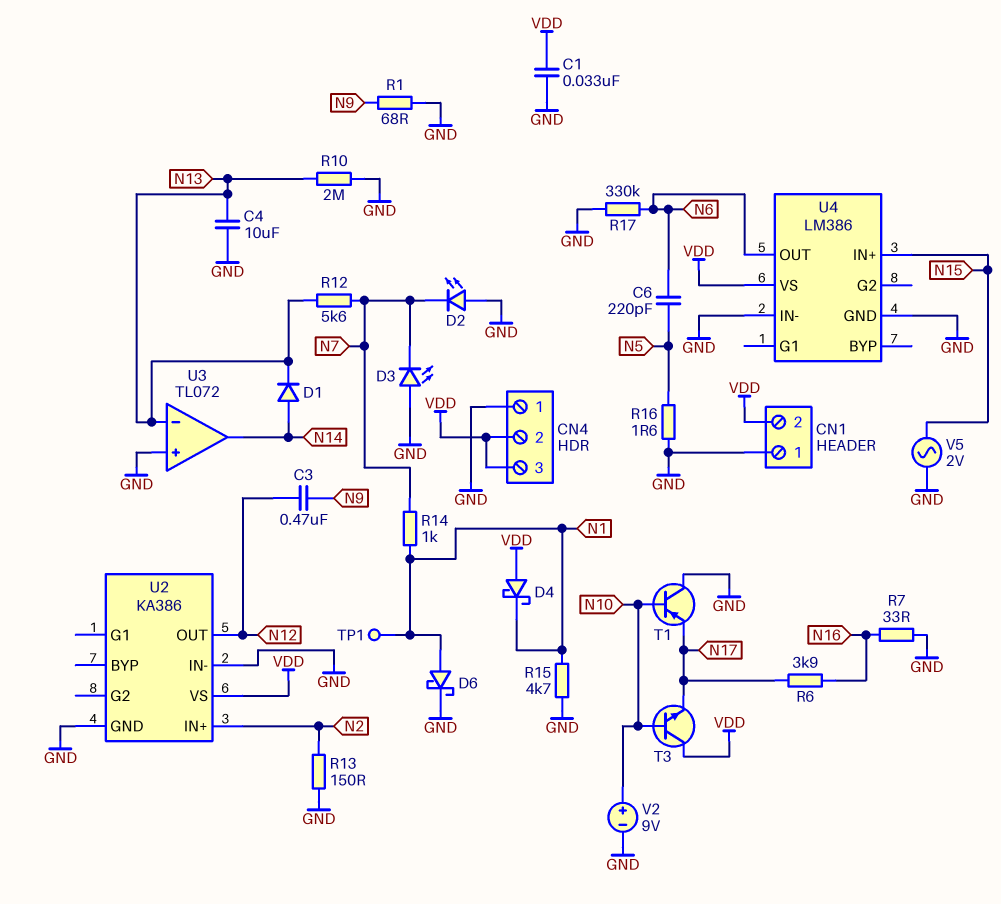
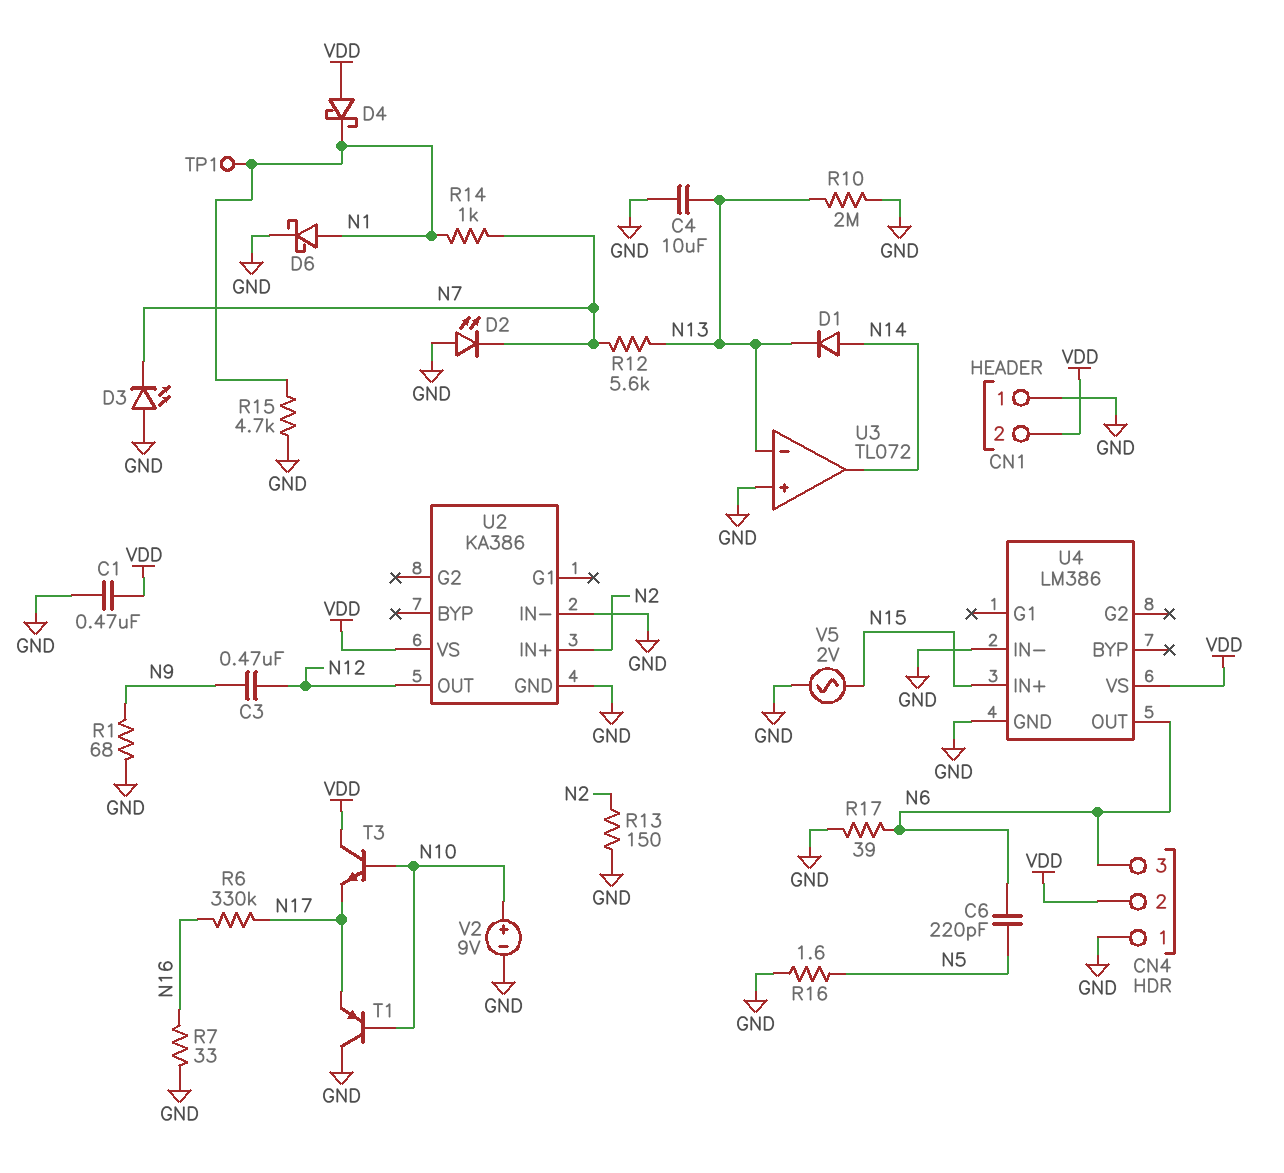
C1: 33nF (GND, VDD) -> 470nF (GND, VDD)
CN4 pin 3: VDD -> N6
R6: 3.9k (N16, N17) -> 330k (N16, N17)
R17: 330k (GND, N6) -> 39 (GND, N6)

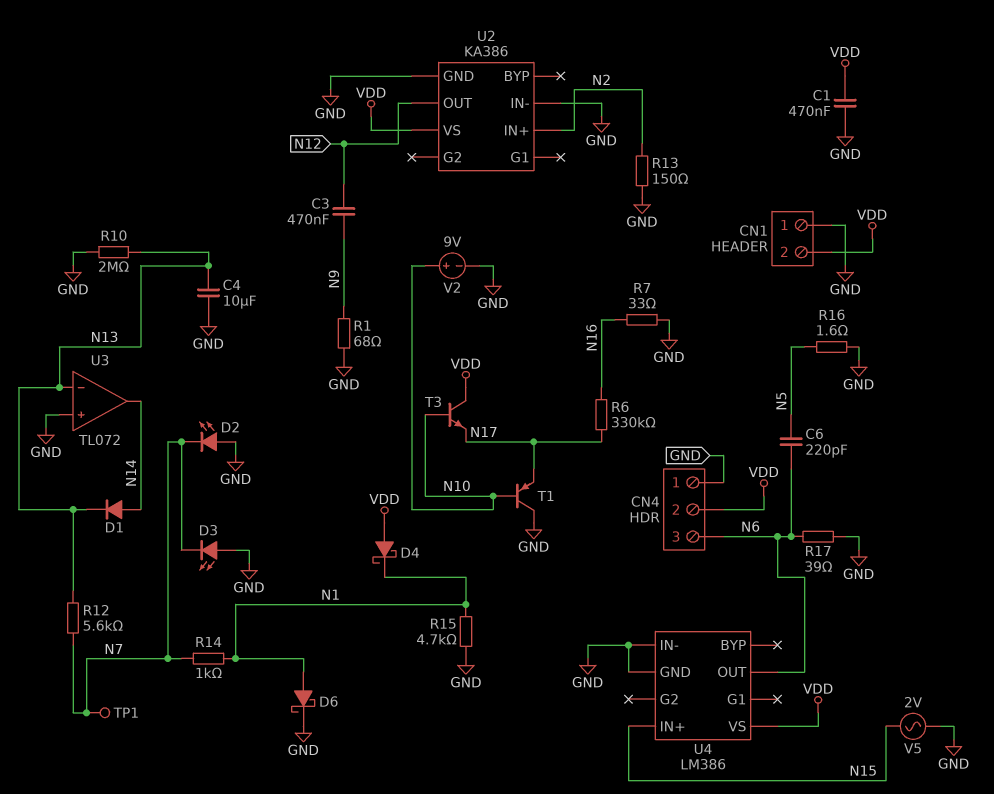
TP1: test point (N1) -> test point (N7)

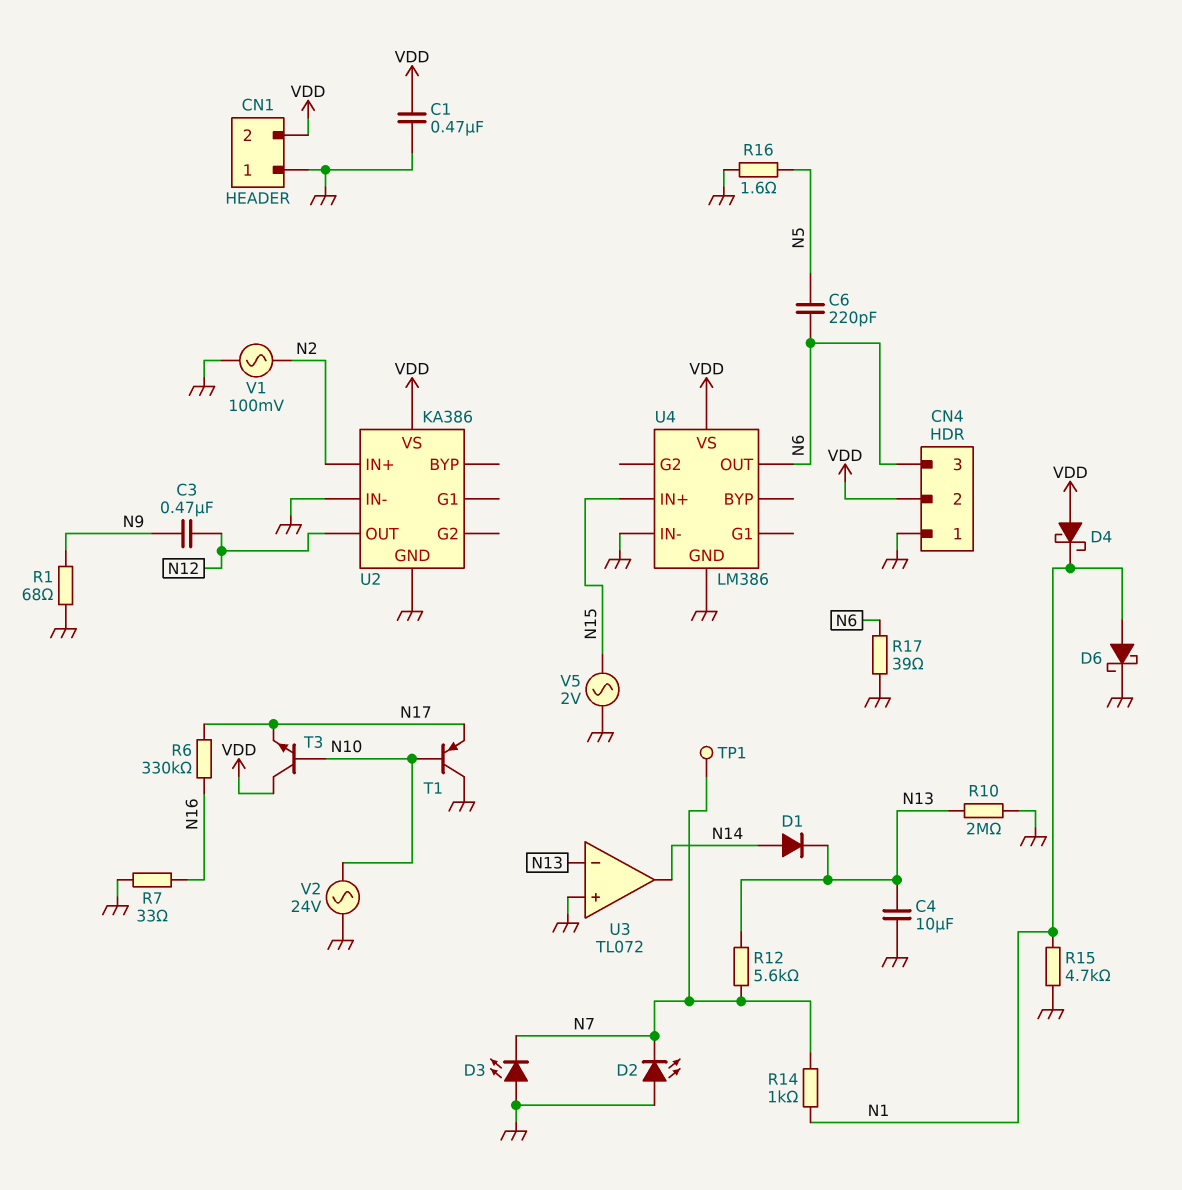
R13: 150 (GND, N2) -> none
V1: none -> AC 100mV (GND, N2)
V2: 9V (plus N10, minus GND) -> AC 24V (GND, N10)

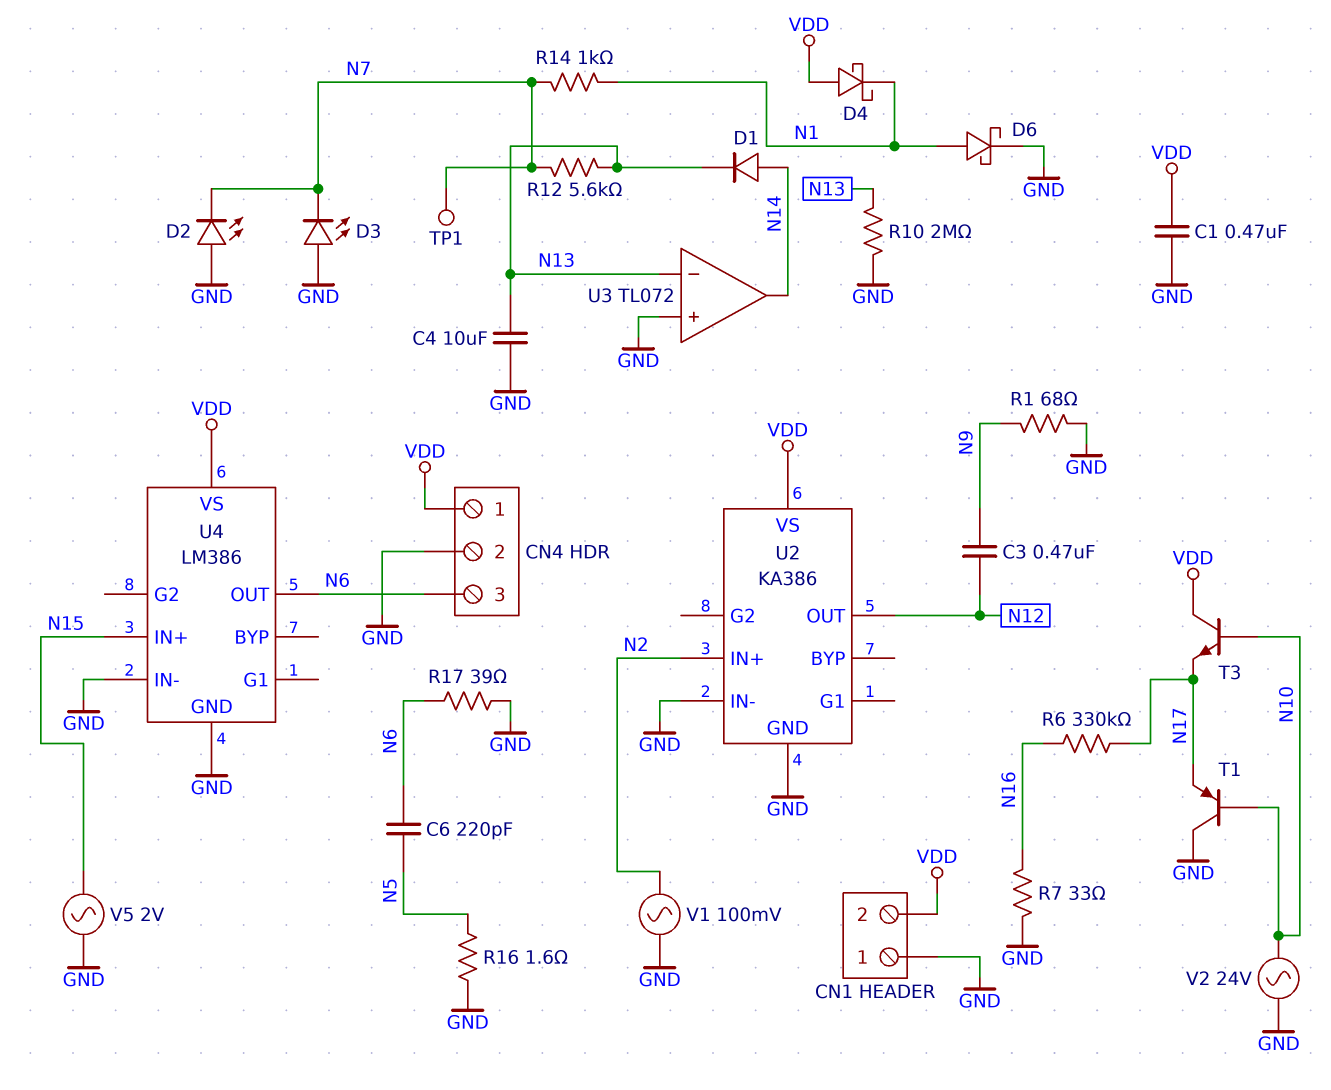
CN4 pin 1: GND -> VDD
CN4 pin 2: VDD -> GND
R15: 4.7k (GND, N1) -> none

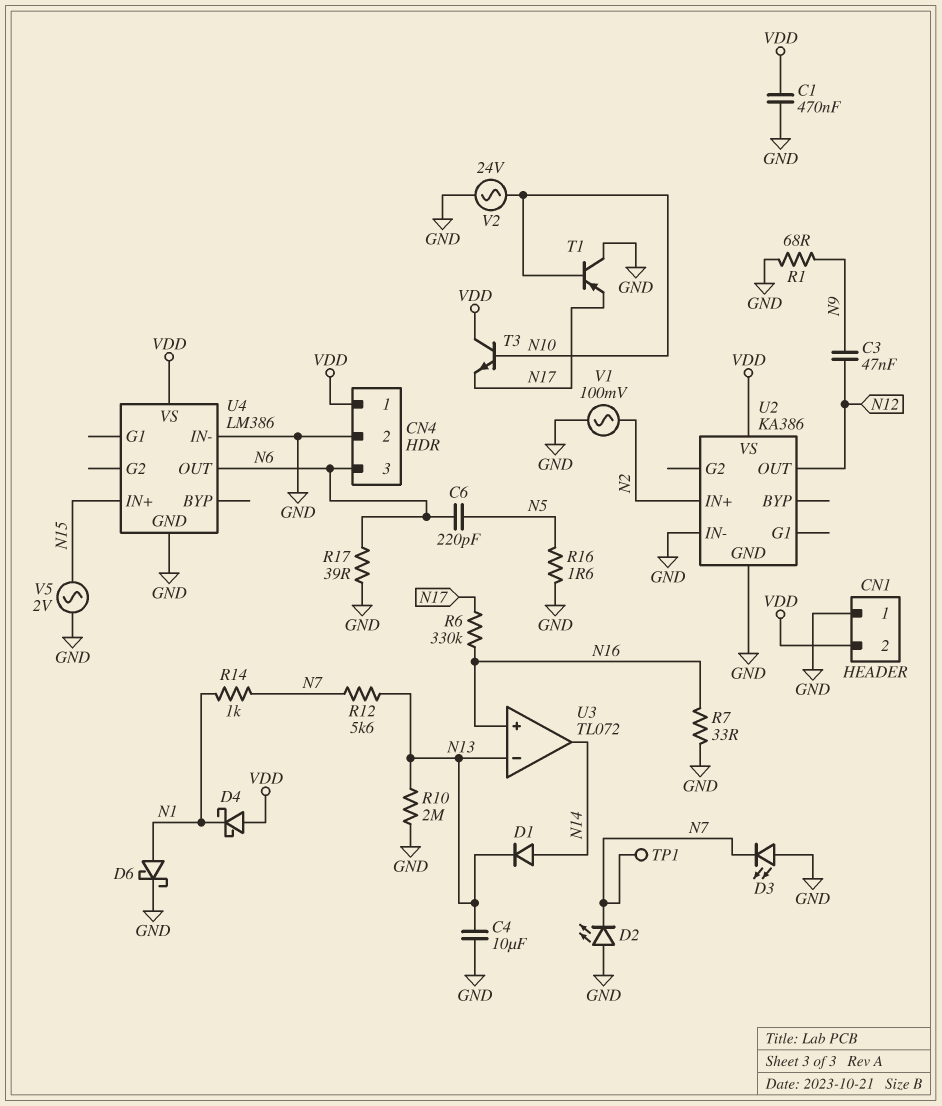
C3: 470nF (N9, N12) -> 47nF (N9, N12)
U3 pin in+: GND -> N16

